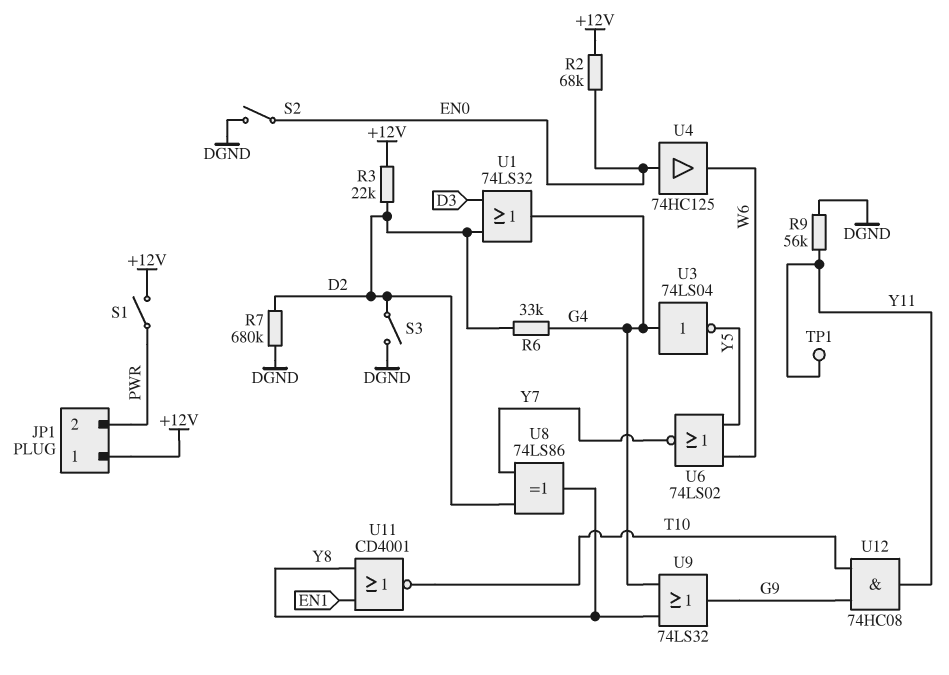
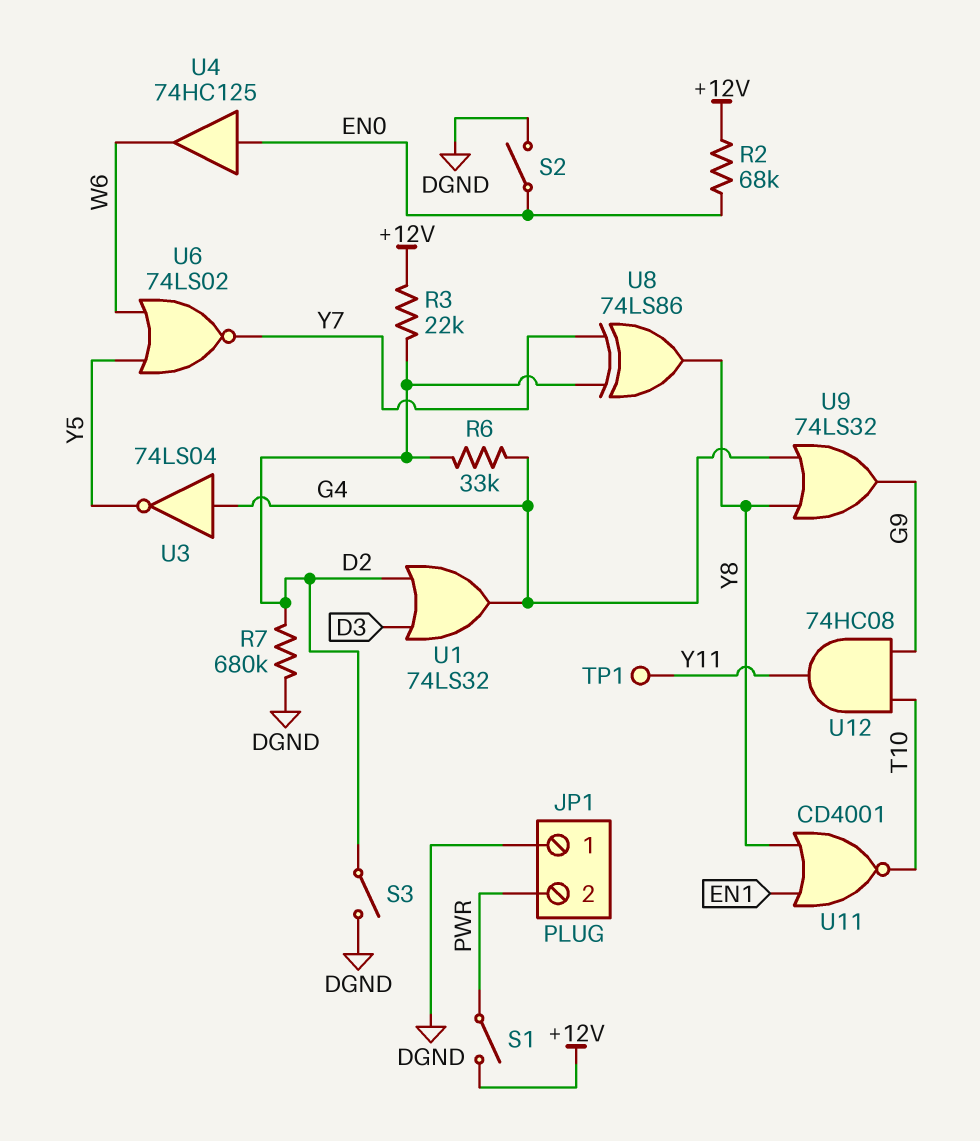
JP1 pin 1: +12V -> DGND
R9: 56k (DGND, Y11) -> none

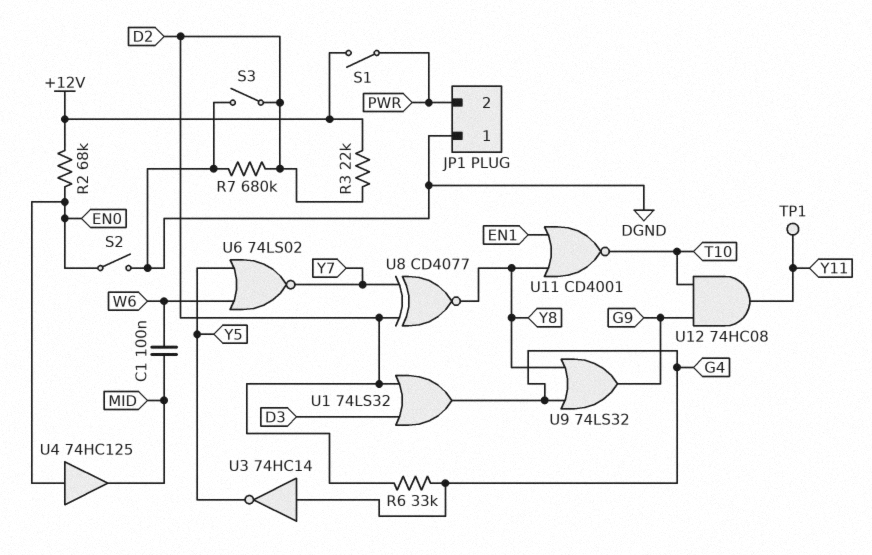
C1: none -> 100nF (MID, W6)
U3: NOT 74LS04 (in G4, out Y5) -> NOT 74HC14 (in G4, out Y5)
U4: buffer 74HC125 (in EN0, out W6) -> buffer 74HC125 (in EN0, out MID)
U8: XOR 74LS86 (in D2, in Y7, out Y8) -> XNOR CD4077 (in D2, in Y7, out Y8)

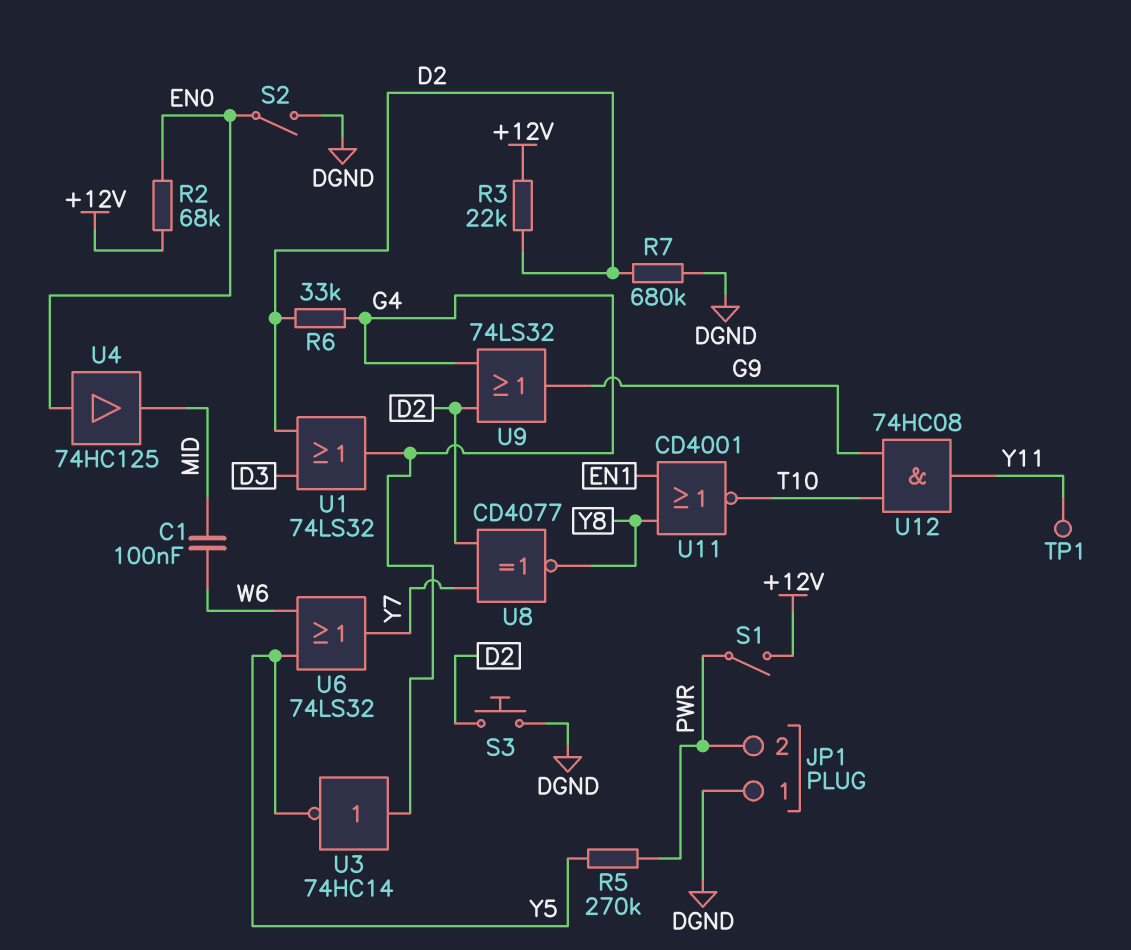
R5: none -> 270k (PWR, Y5)
S3: switch (D2, DGND) -> button (D2, DGND)
U6: NOR 74LS02 (in W6, in Y5, out Y7) -> OR 74LS32 (in W6, in Y5, out Y7)
U9: OR 74LS32 (in G4, in Y8, out G9) -> OR 74LS32 (in D2, in G4, out G9)

